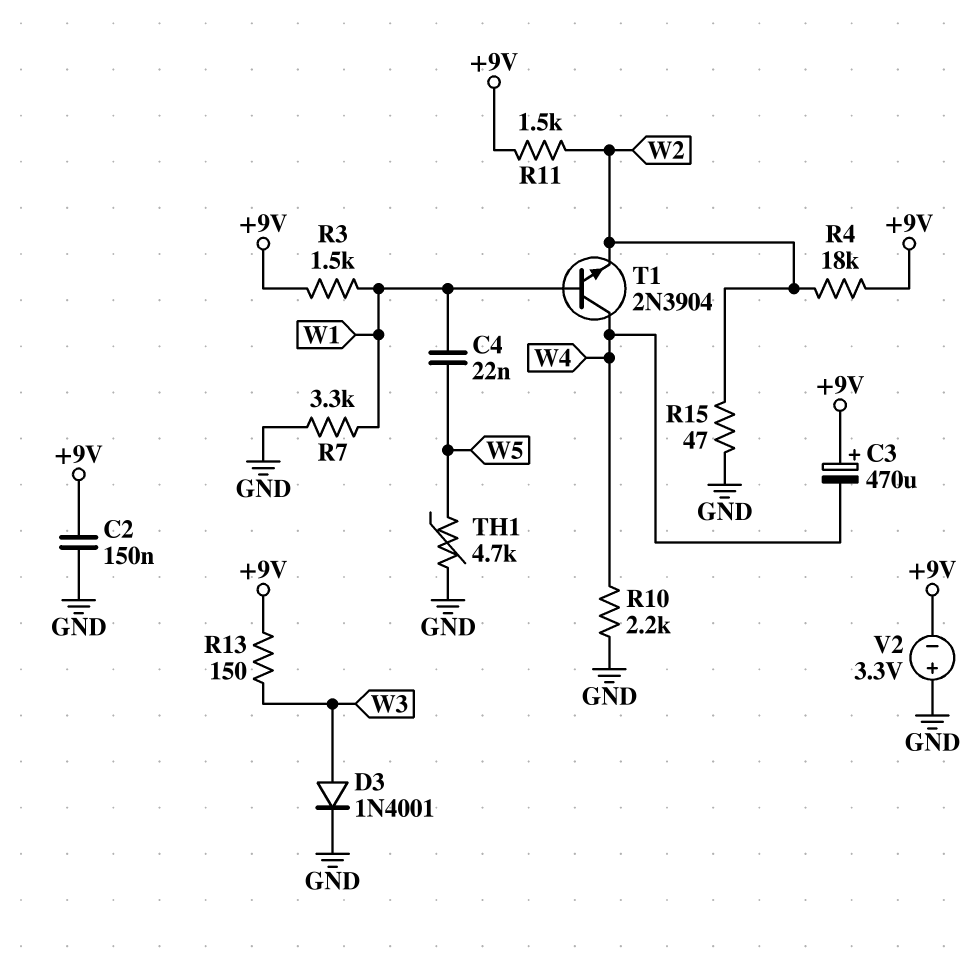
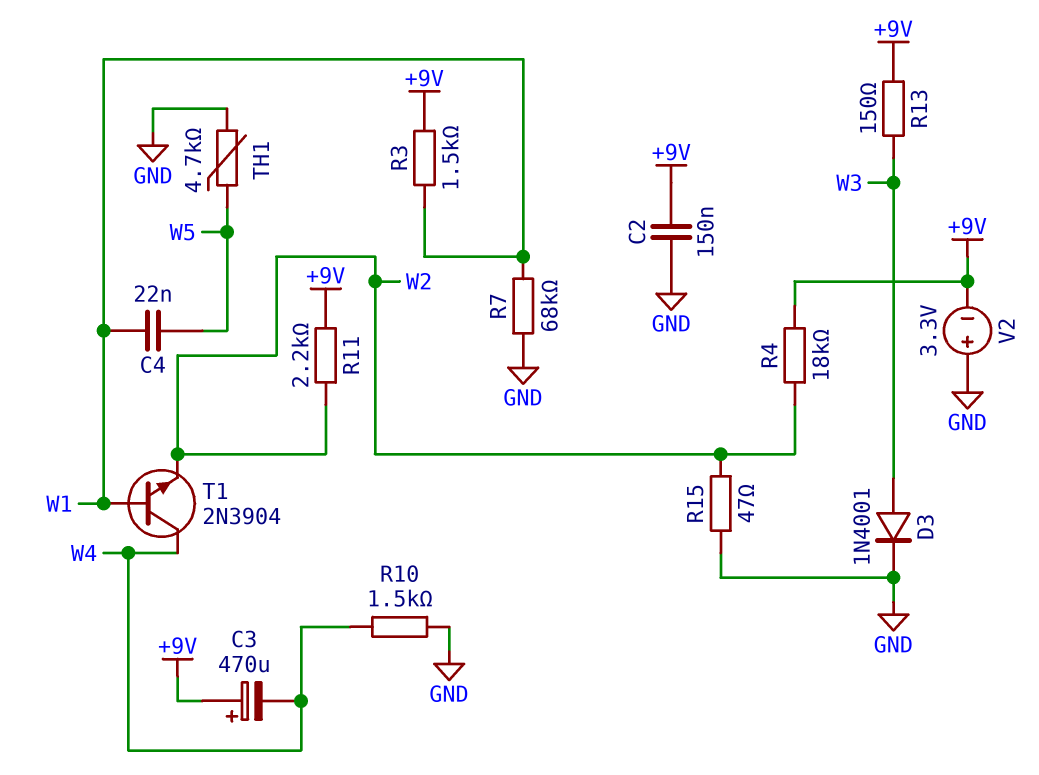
R7: 3.3k (GND, W1) -> 68k (GND, W1)
R10: 2.2k (GND, W4) -> 1.5k (GND, W4)
R11: 1.5k (+9V, W2) -> 2.2k (+9V, W2)

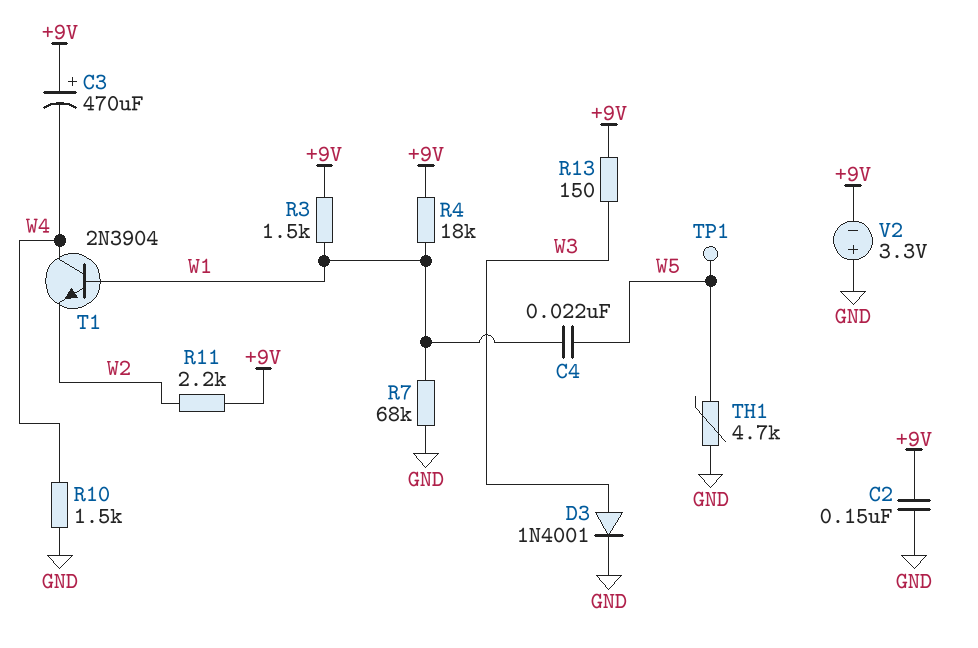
R4: 18k (+9V, W2) -> 18k (+9V, W1)
R15: 47 (GND, W2) -> none
TP1: none -> test point (W5)

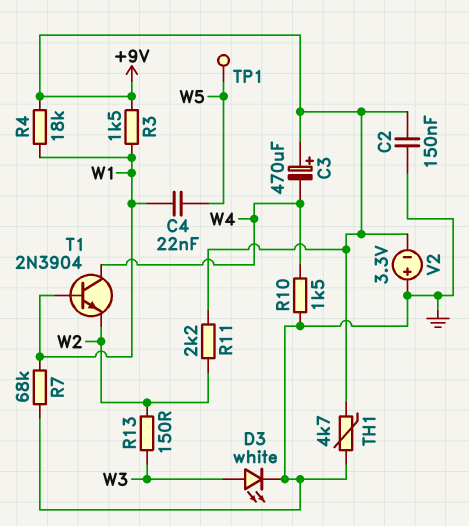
D3: diode 1N4001 (A W3, K GND) -> LED white (A W3, K GND)
R13: 150 (+9V, W3) -> 150 (W2, W3)
TH1: 4.7k (GND, W5) -> 4.7k (+9V, GND)

